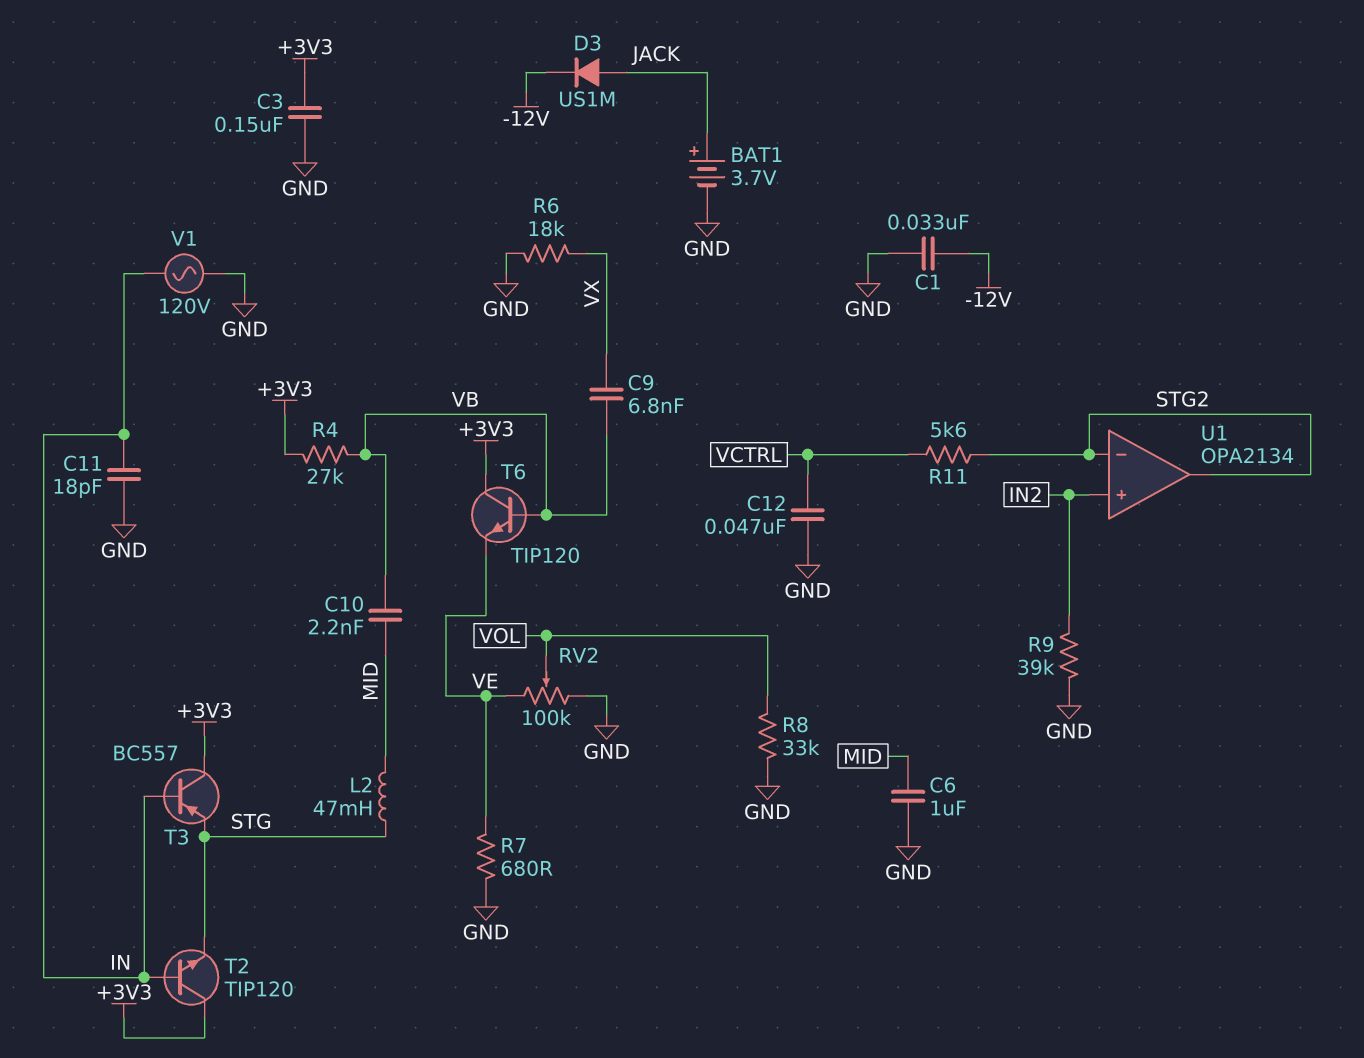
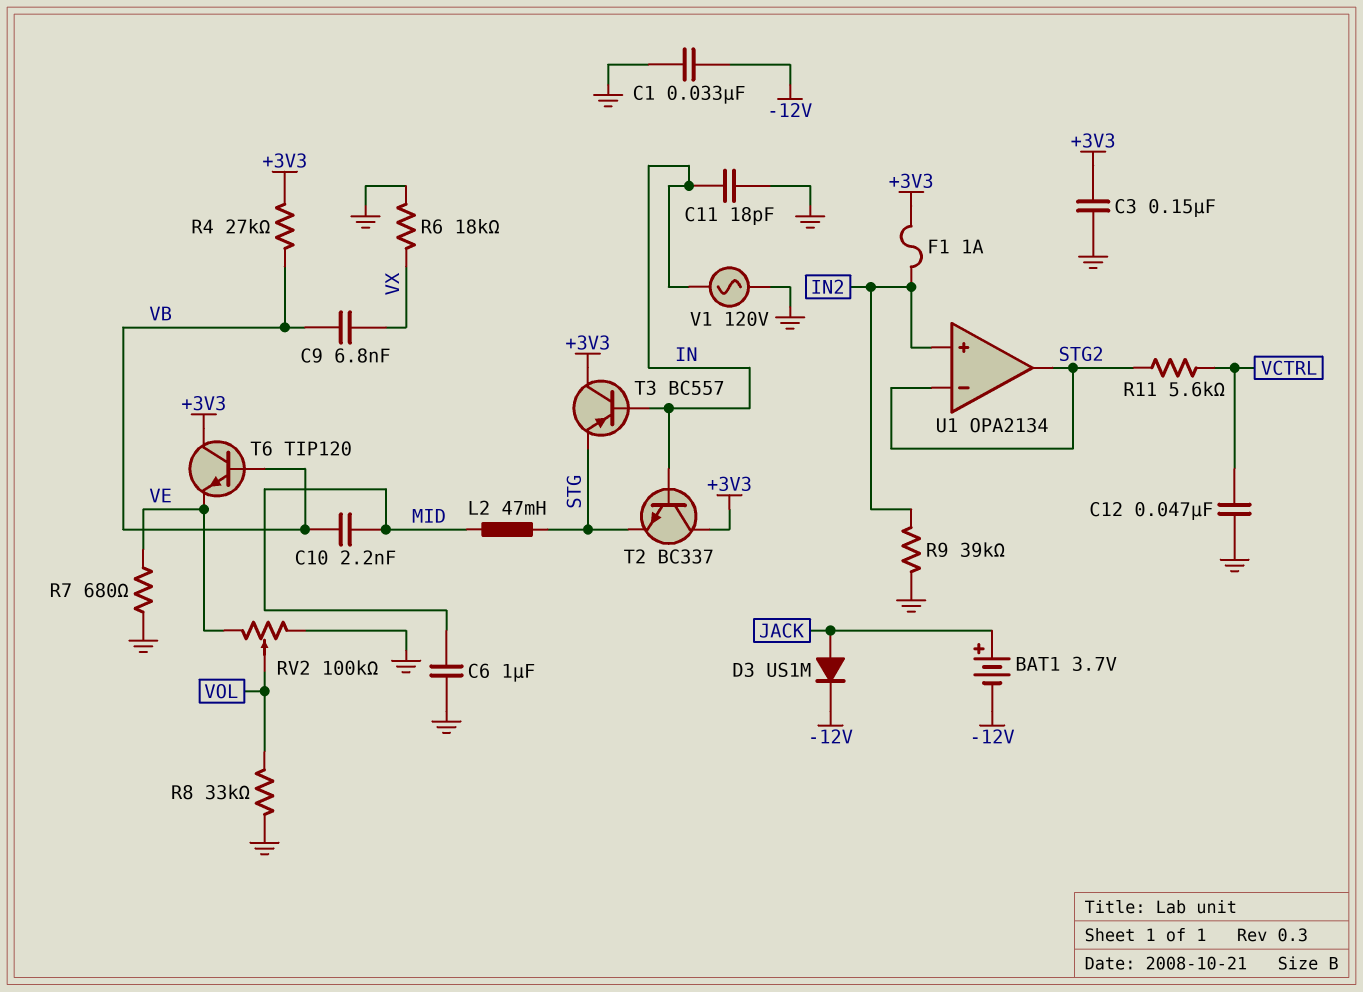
BAT1: 3.7V (plus JACK, minus GND) -> 3.7V (plus JACK, minus -12V)
F1: none -> 1A (+3V3, IN2)
T2: NPN TIP120 (B IN, C +3V3, E STG) -> NPN BC337 (B IN, C +3V3, E STG)

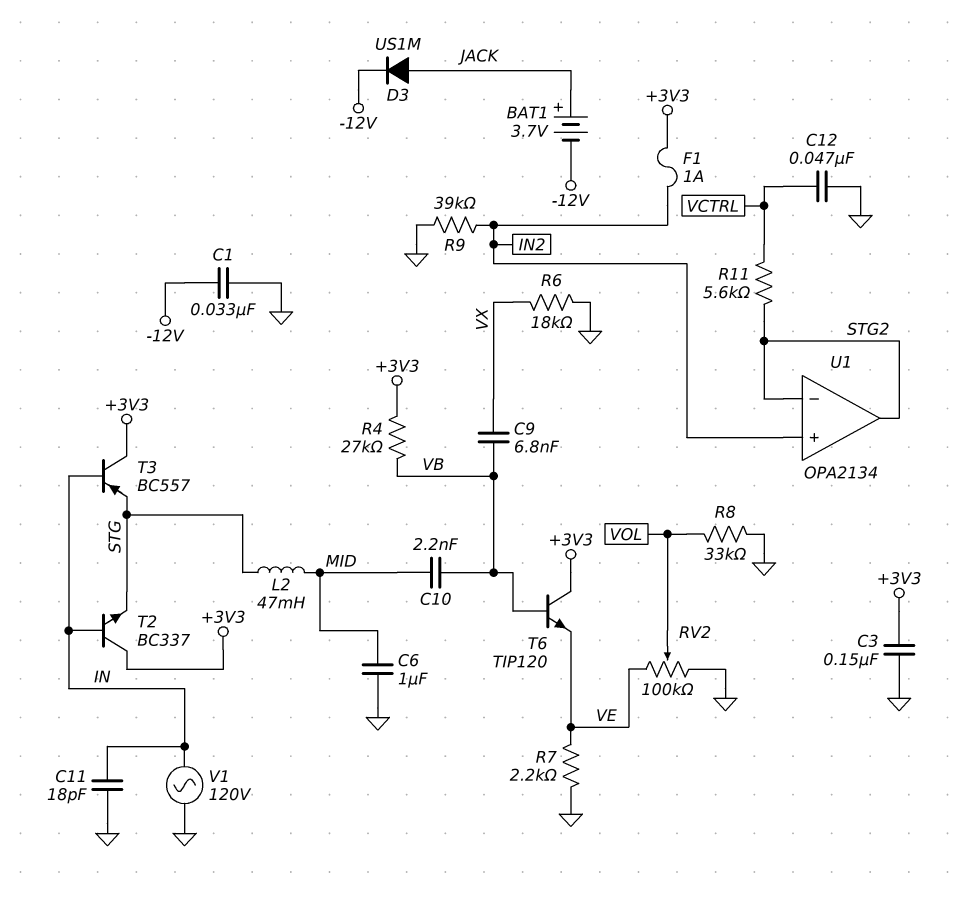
R7: 680 (GND, VE) -> 2.2k (GND, VE)

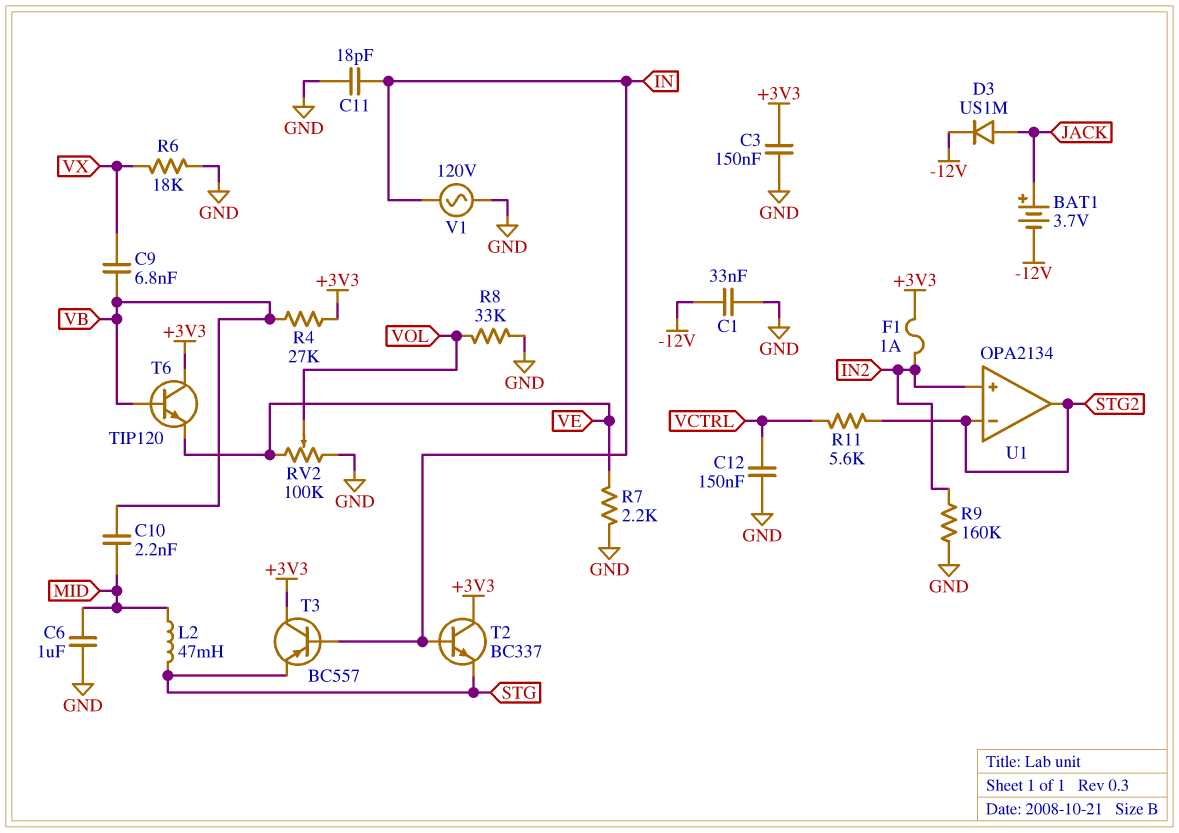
C12: 47nF (GND, VCTRL) -> 150nF (GND, VCTRL)
R9: 39k (GND, IN2) -> 160k (GND, IN2)

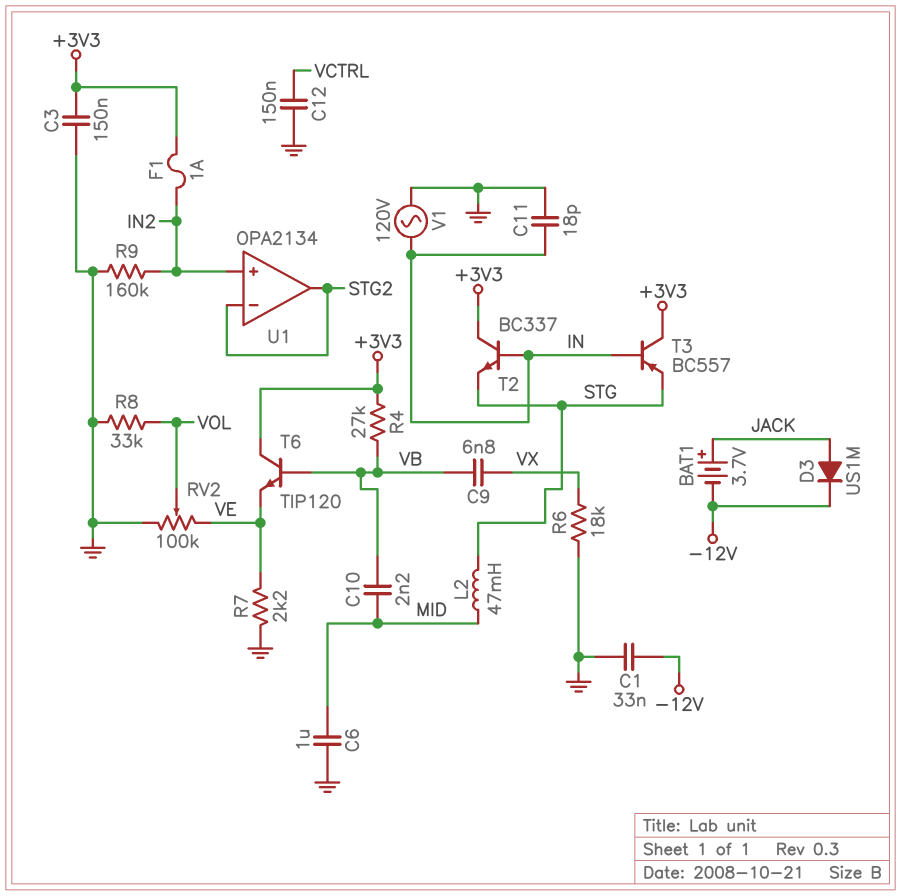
R11: 5.6k (STG2, VCTRL) -> none

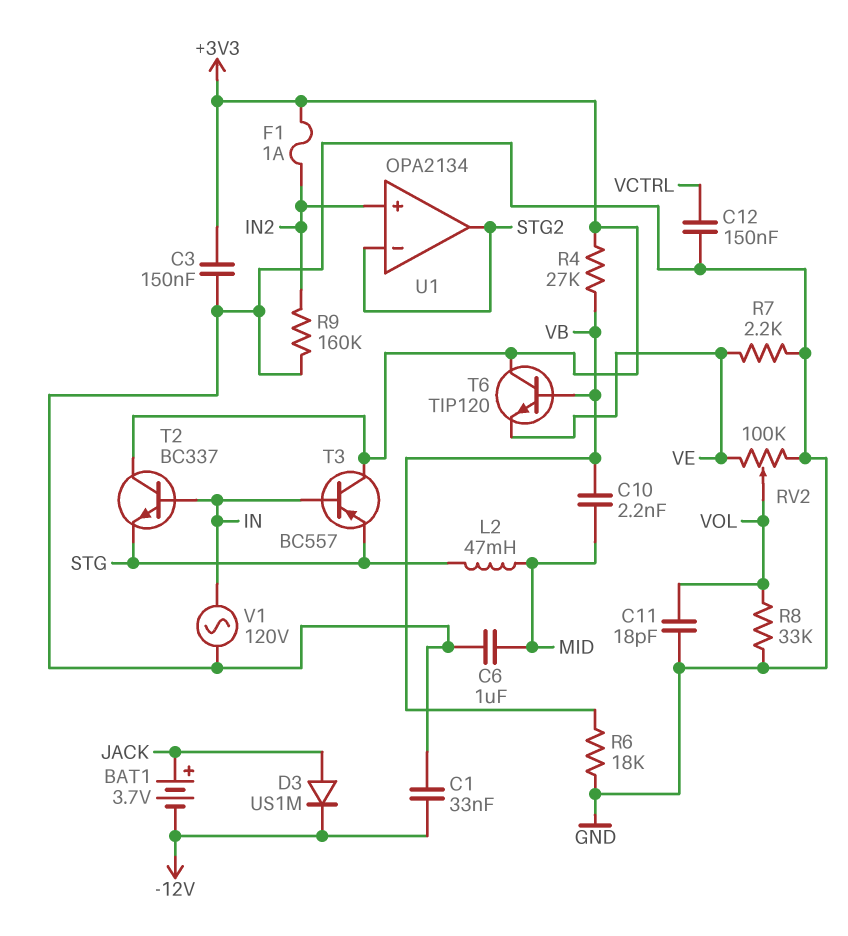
C9: 6.8nF (VB, VX) -> none
C11: 18pF (GND, IN) -> 18pF (GND, VOL)
R6: 18k (GND, VX) -> 18k (GND, VB)

